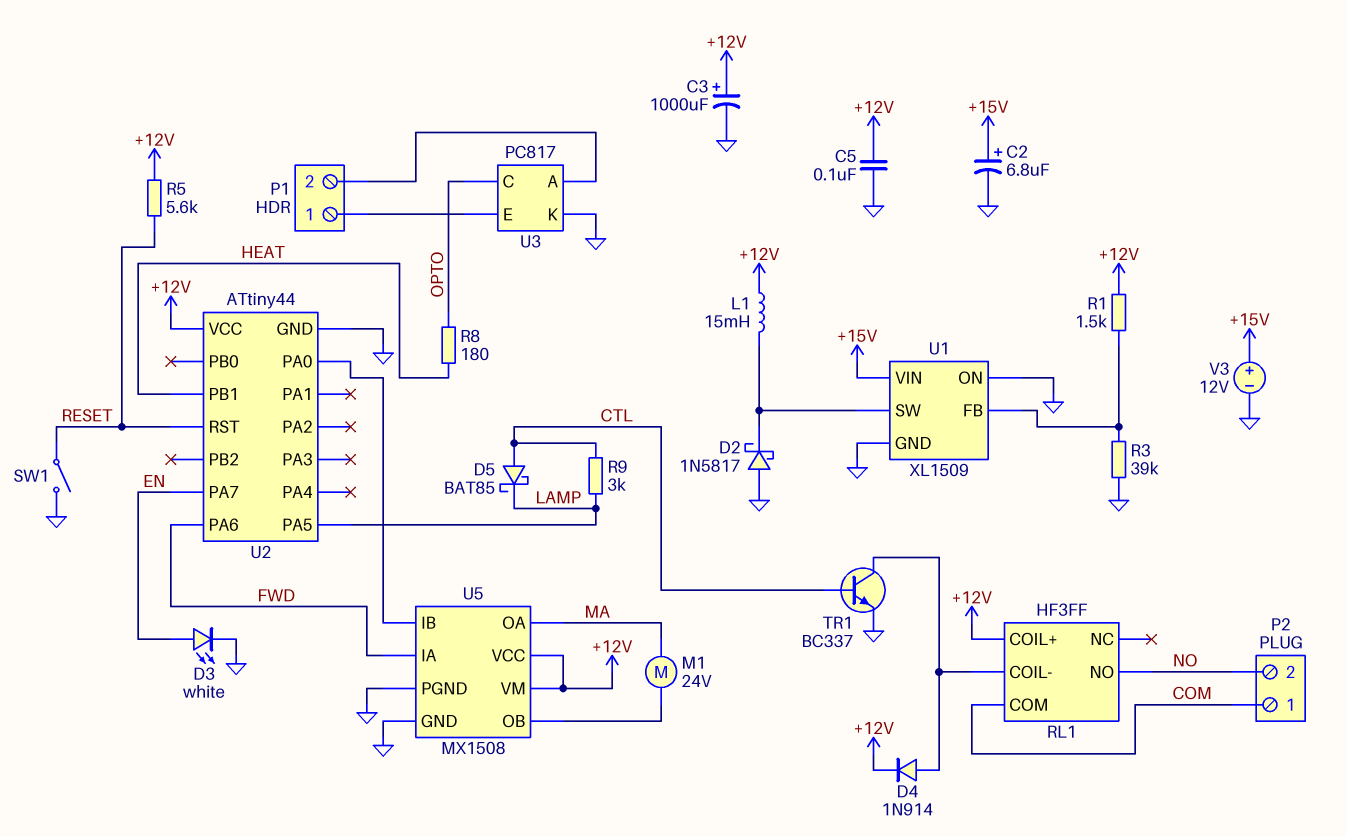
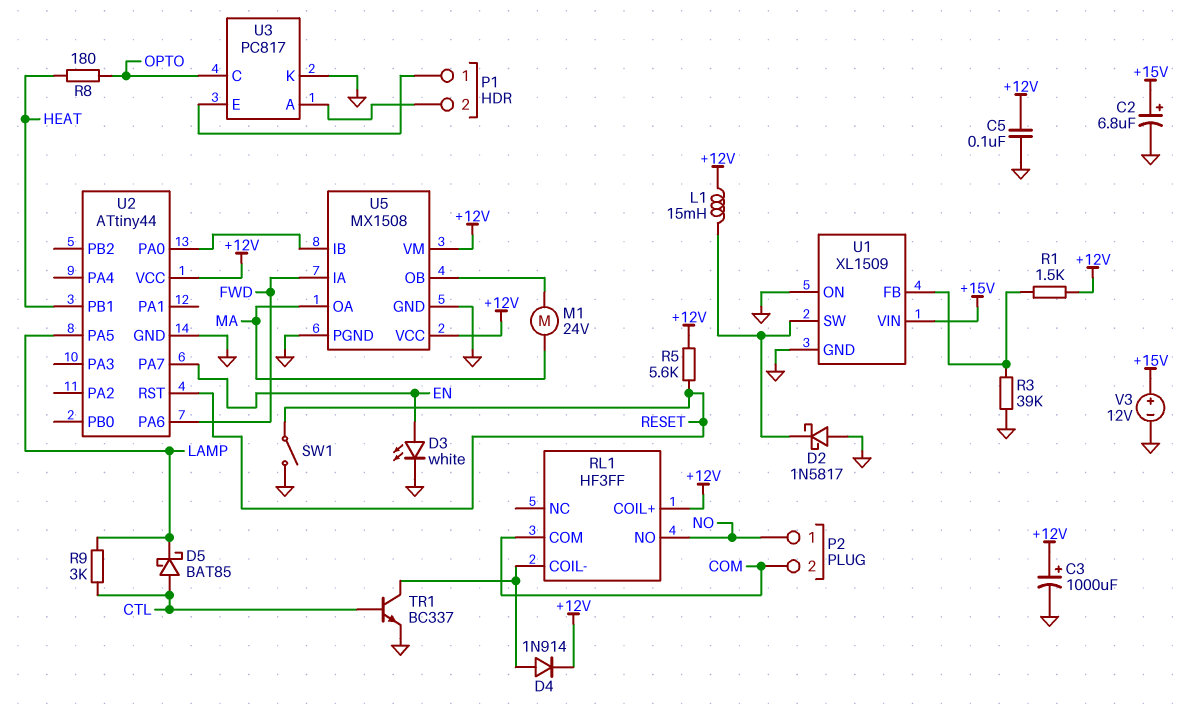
P2 pin 1: COM -> NO
P2 pin 2: NO -> COM

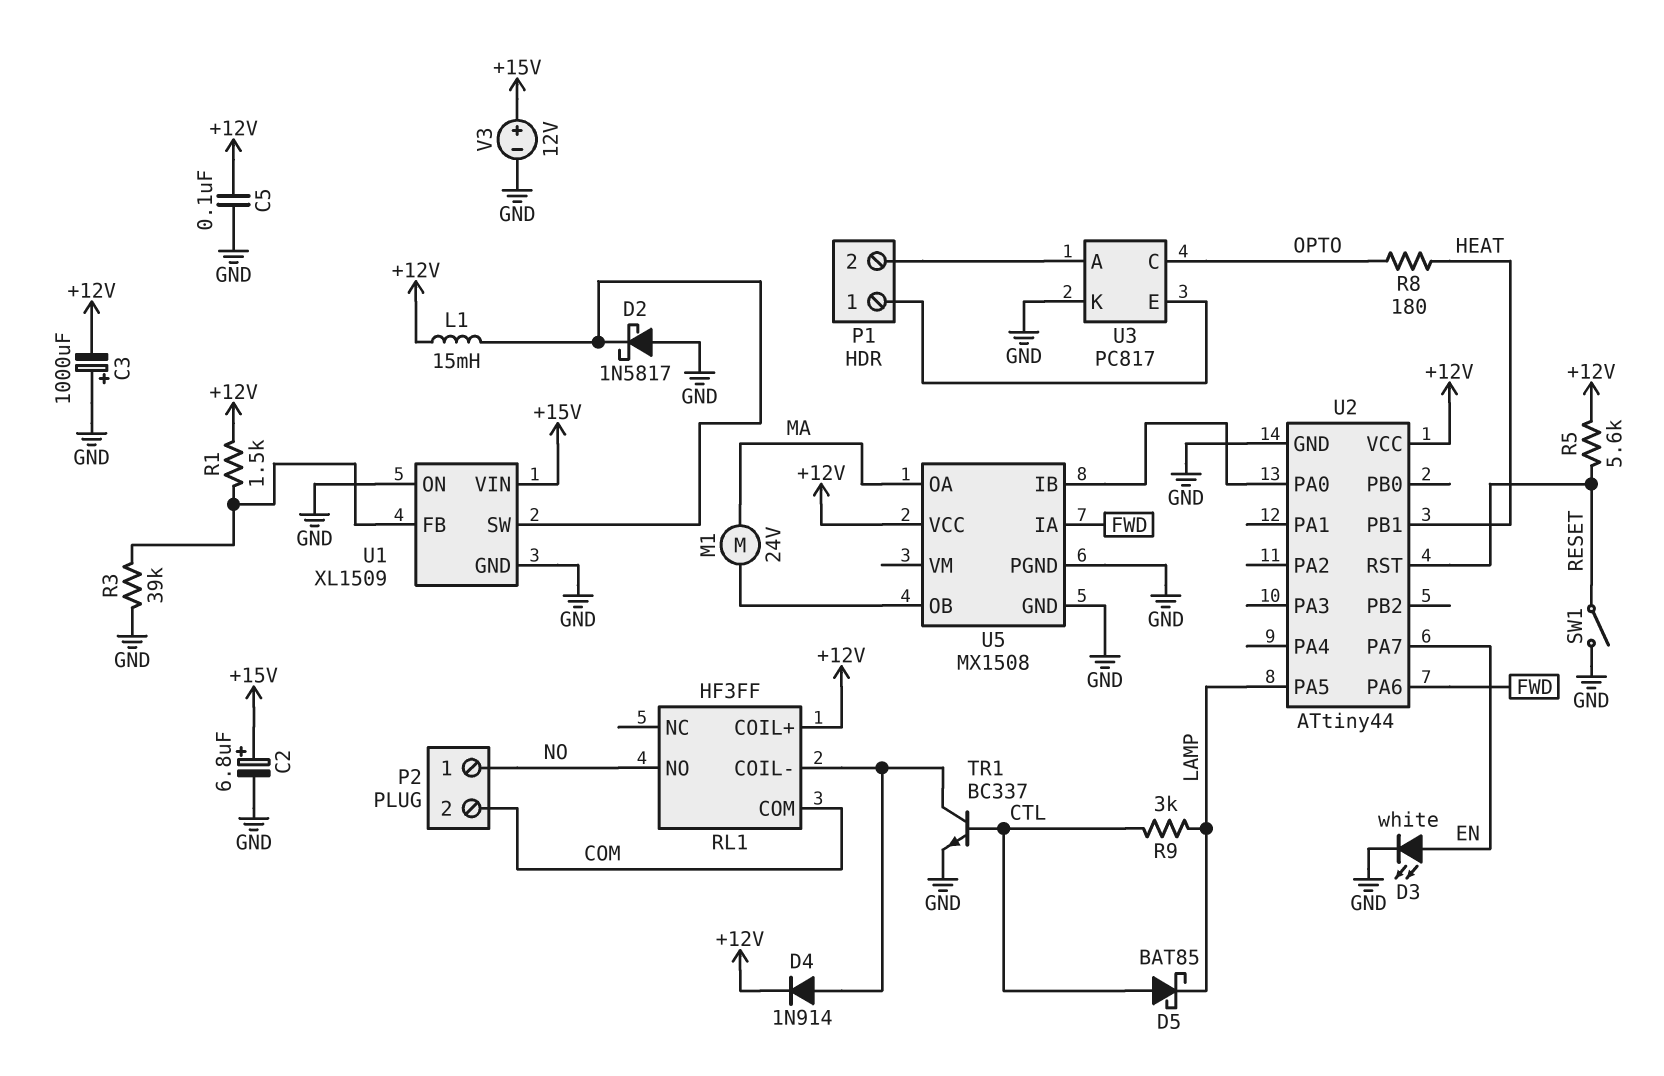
C3: 1000uF (plus +12V, minus GND) -> 1000uF (plus GND, minus +12V)
U5 pin VM: +12V -> none

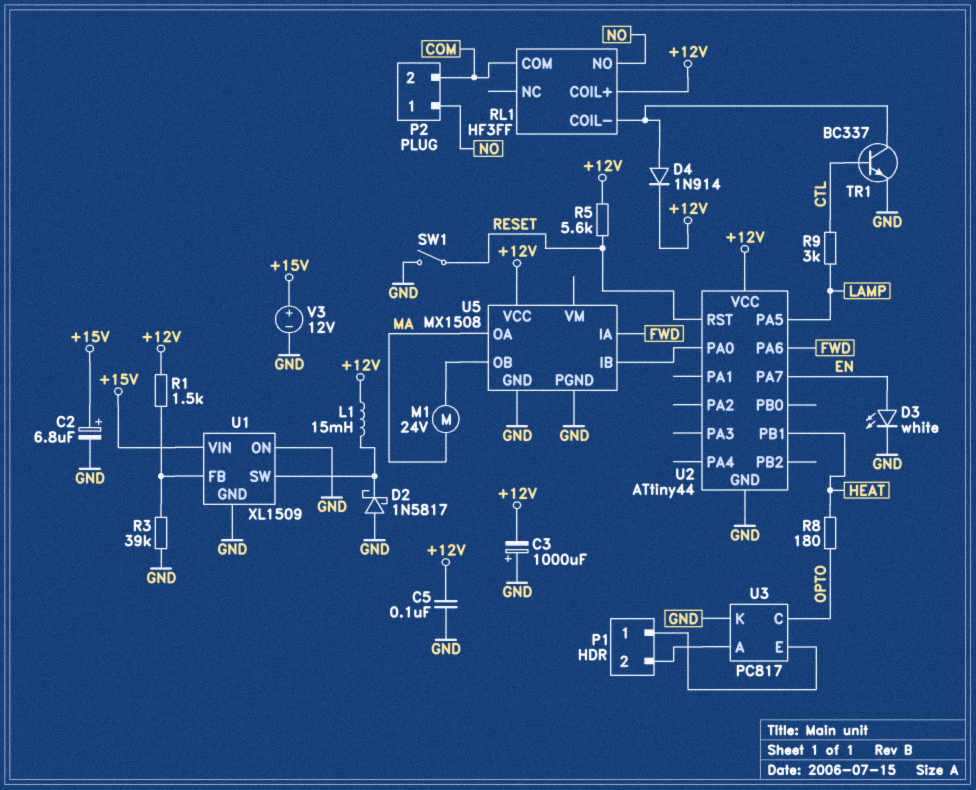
D5: schottky BAT85 (A CTL, K LAMP) -> none

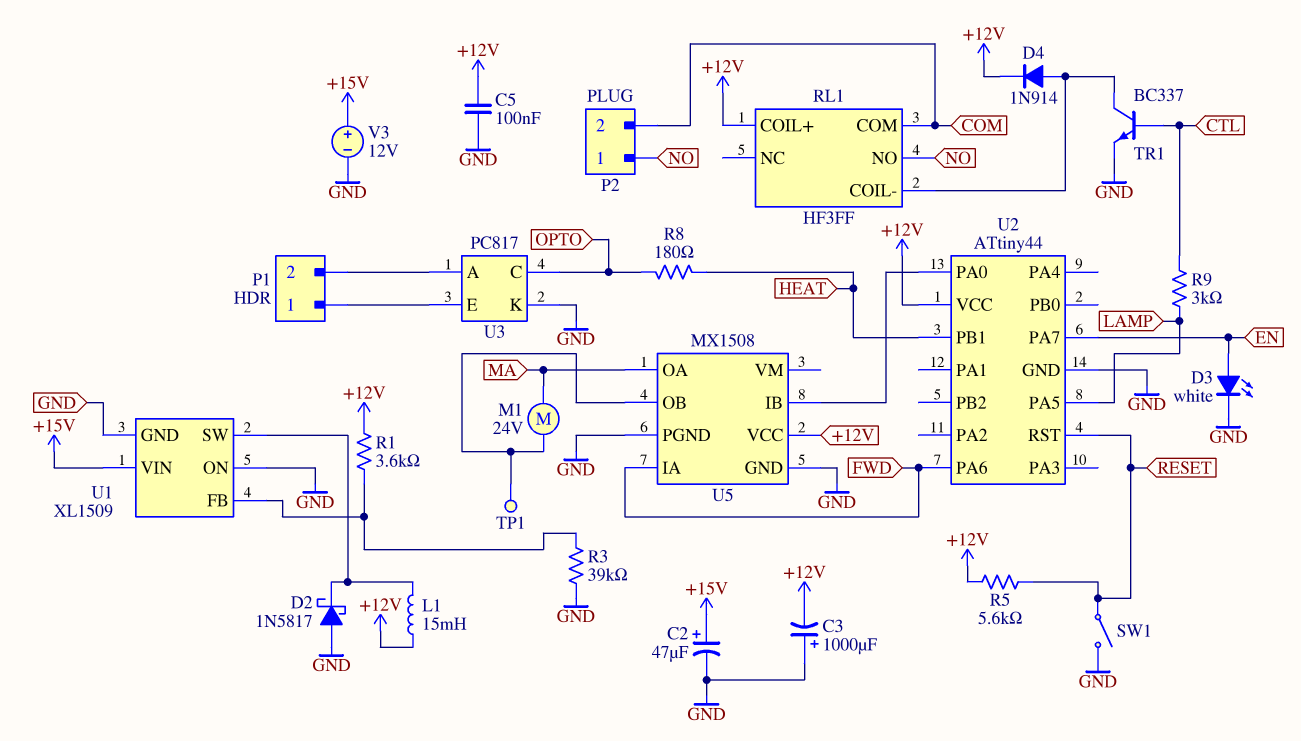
C2: 6.8uF (plus +15V, minus GND) -> 47uF (plus +15V, minus GND)
R1: 1.5k (+12V, U1/FB) -> 3.6k (+12V, U1/FB)
TP1: none -> test point (U5/OB)

